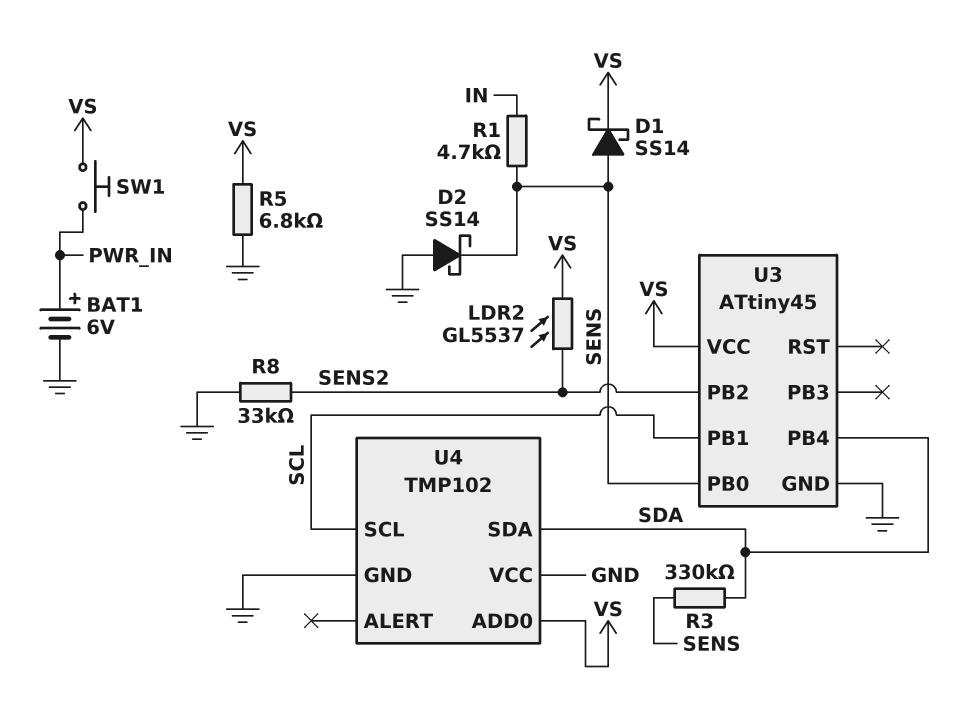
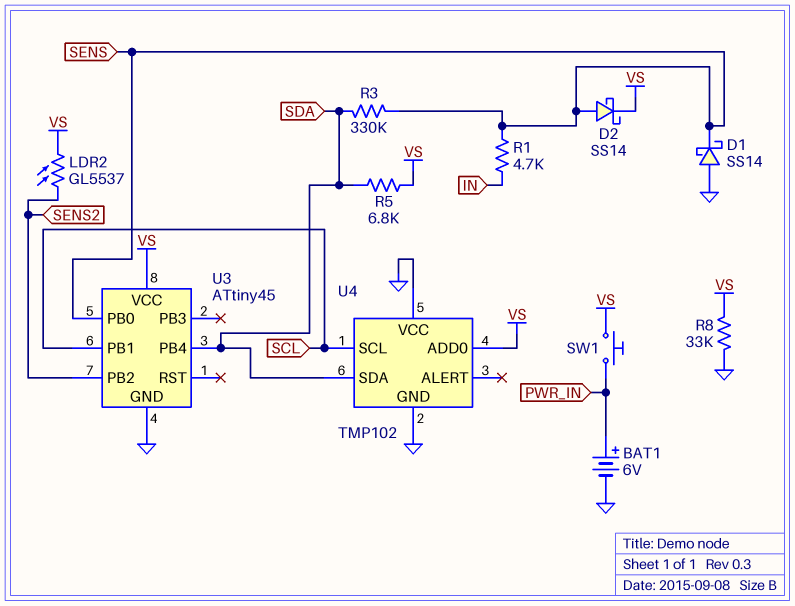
D1: schottky SS14 (A SENS, K VS) -> schottky SS14 (A GND, K SENS)
D2: schottky SS14 (A GND, K SENS) -> schottky SS14 (A SENS, K VS)
R5: 6.8k (GND, VS) -> 6.8k (SDA, VS)
R8: 33k (GND, SENS2) -> 33k (GND, VS)

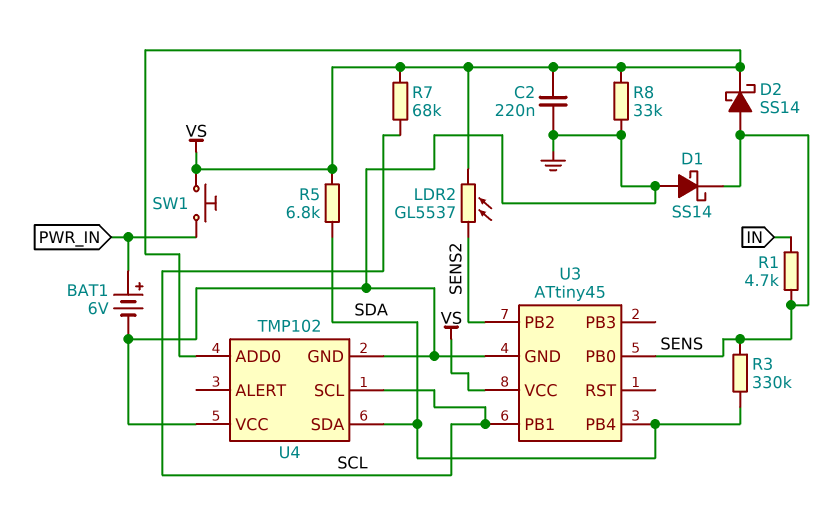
C2: none -> 220nF (GND, VS)
R7: none -> 68k (SCL, VS)

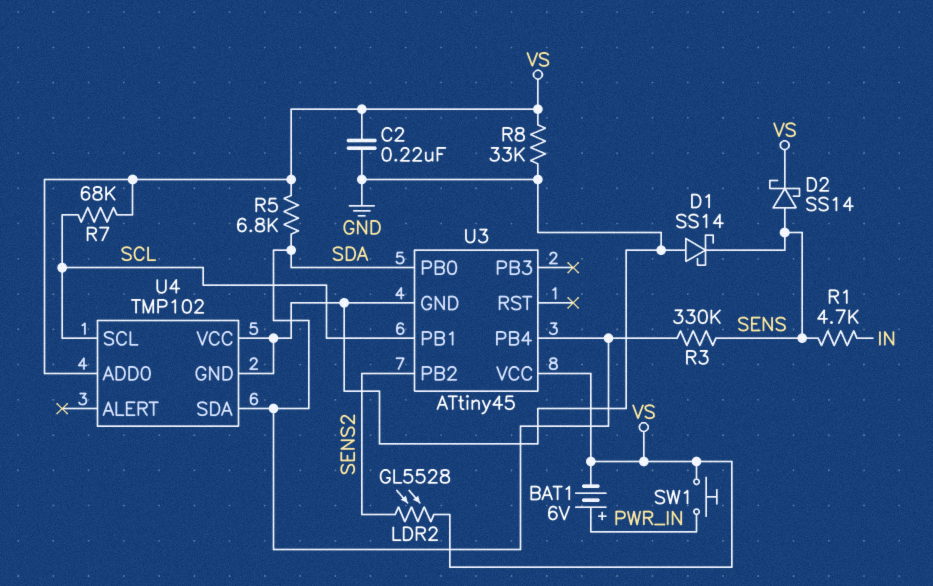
BAT1: 6V (plus PWR_IN, minus GND) -> 6V (plus PWR_IN, minus VS)
LDR2: GL5537 (SENS2, VS) -> GL5528 (SENS2, VS)
U3 pin PB0: SENS -> SDA

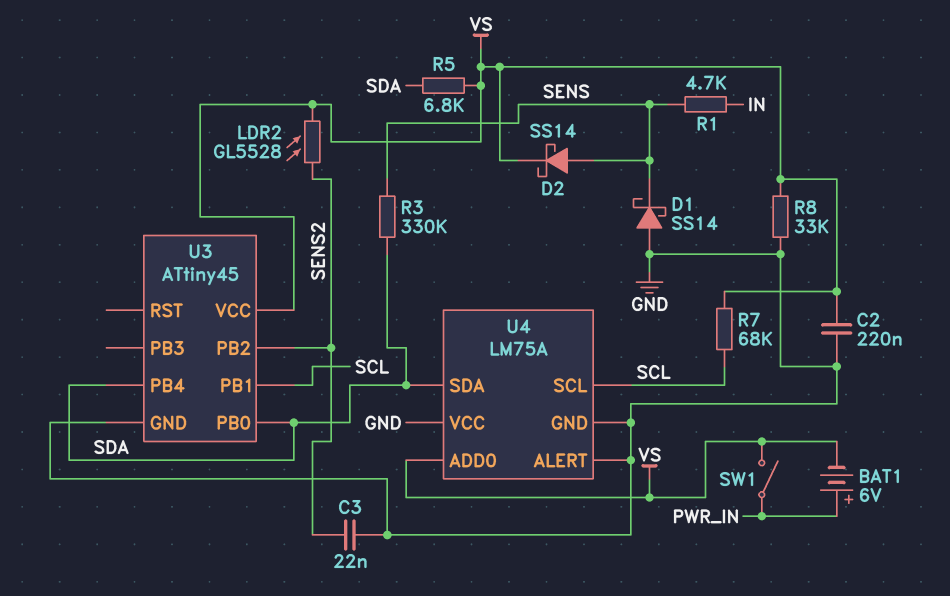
C3: none -> 22nF (GND, SENS2)
SW1: button (PWR_IN, VS) -> switch (PWR_IN, VS)
U4: TMP102 -> LM75A
U4 pin ALERT: none -> GND

